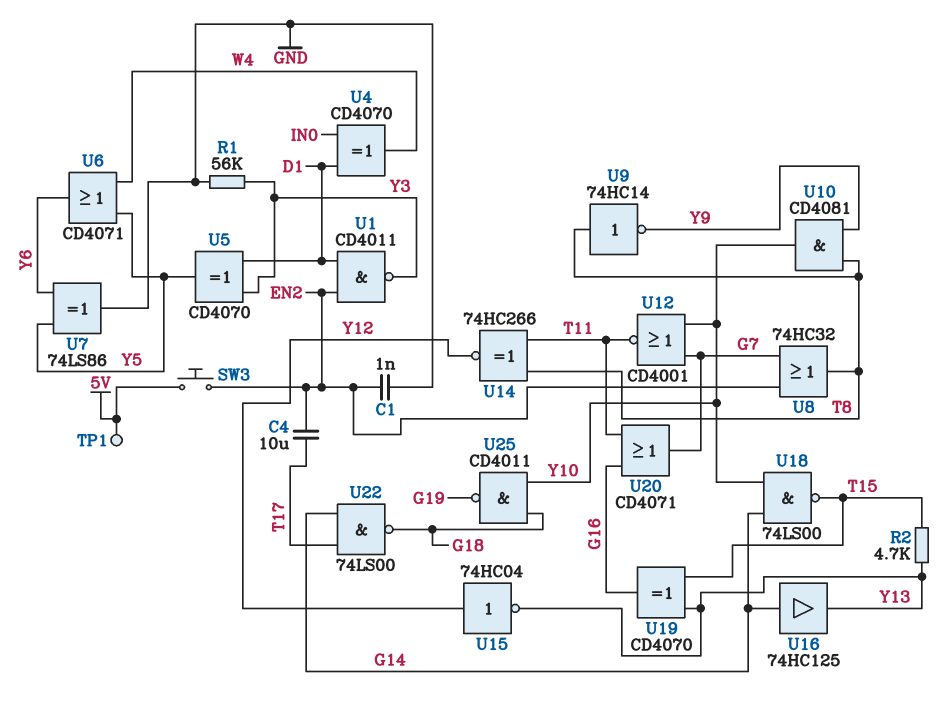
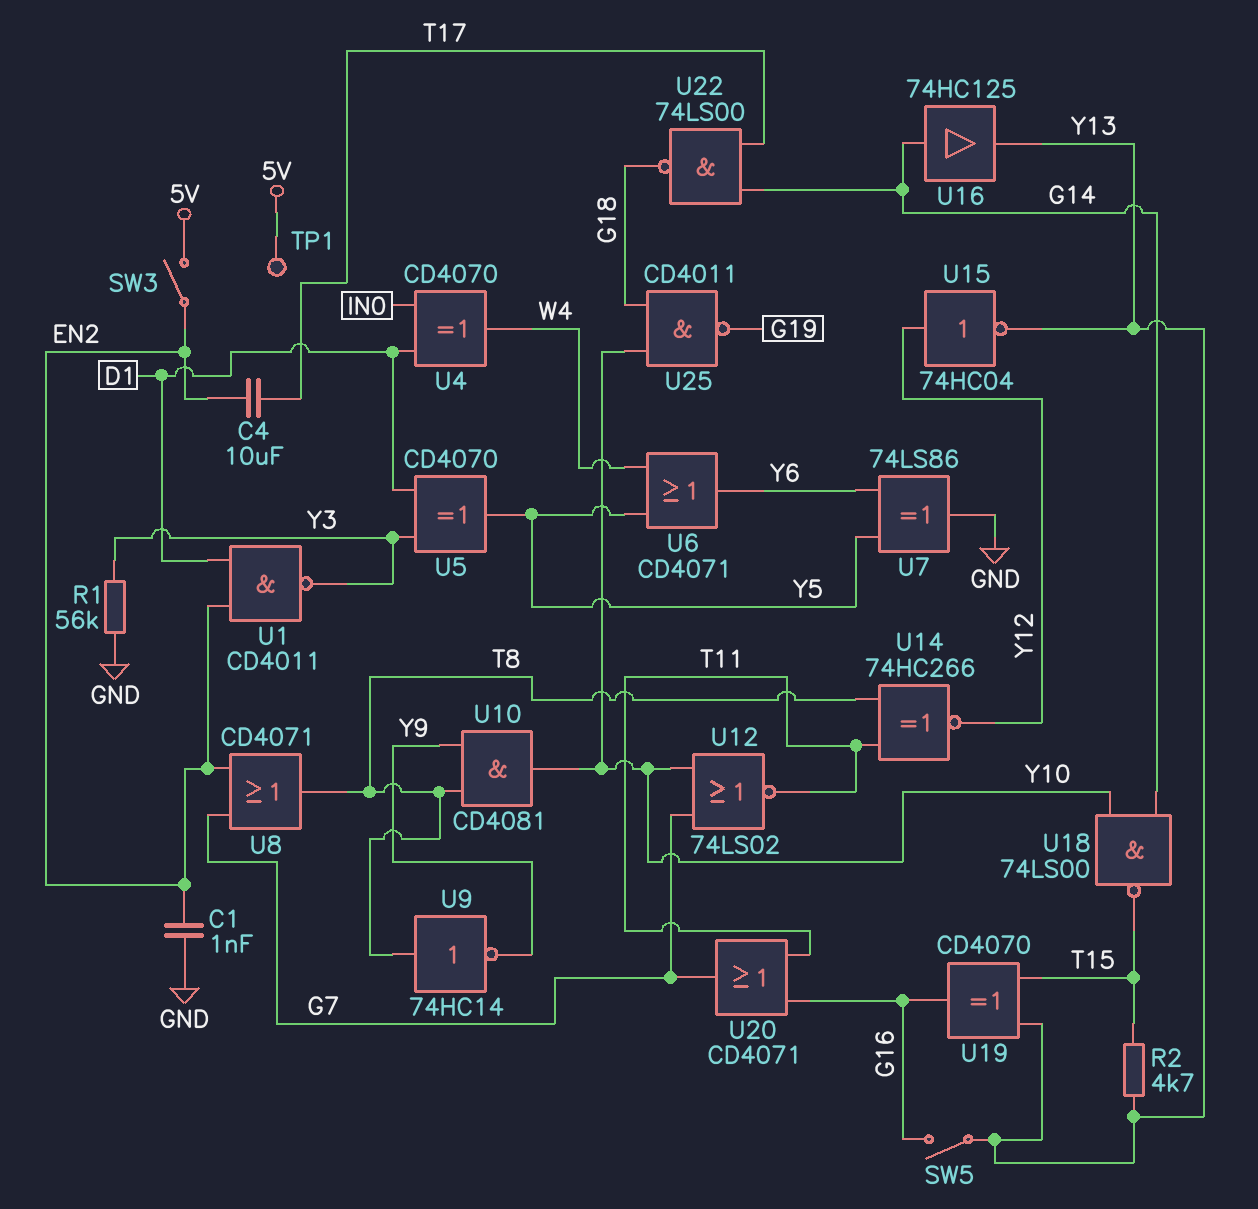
SW3: button (5V, EN2) -> switch (5V, EN2)
SW5: none -> switch (G16, Y13)
U8: OR 74HC32 (in EN2, in G7, out T8) -> OR CD4071 (in EN2, in G7, out T8)
U12: NOR CD4001 (in G7, in Y10, out T11) -> NOR 74LS02 (in G7, in Y10, out T11)

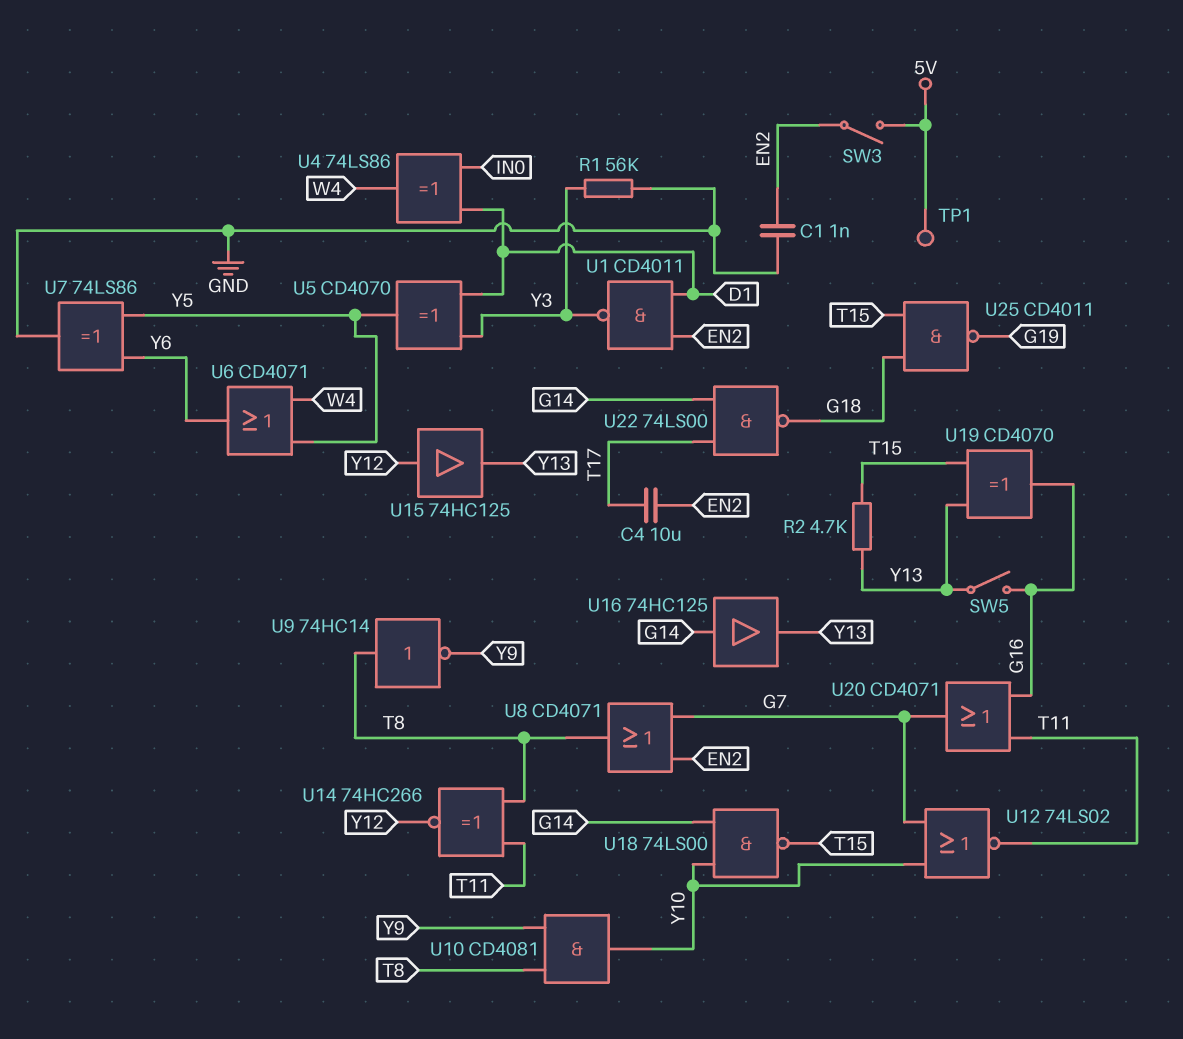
U4: XOR CD4070 (in D1, in IN0, out W4) -> XOR 74LS86 (in D1, in IN0, out W4)
U15: NOT 74HC04 (in Y12, out Y13) -> buffer 74HC125 (in Y12, out Y13)
U25: NAND CD4011 (in G18, in Y10, out G19) -> NAND CD4011 (in G18, in T15, out G19)

